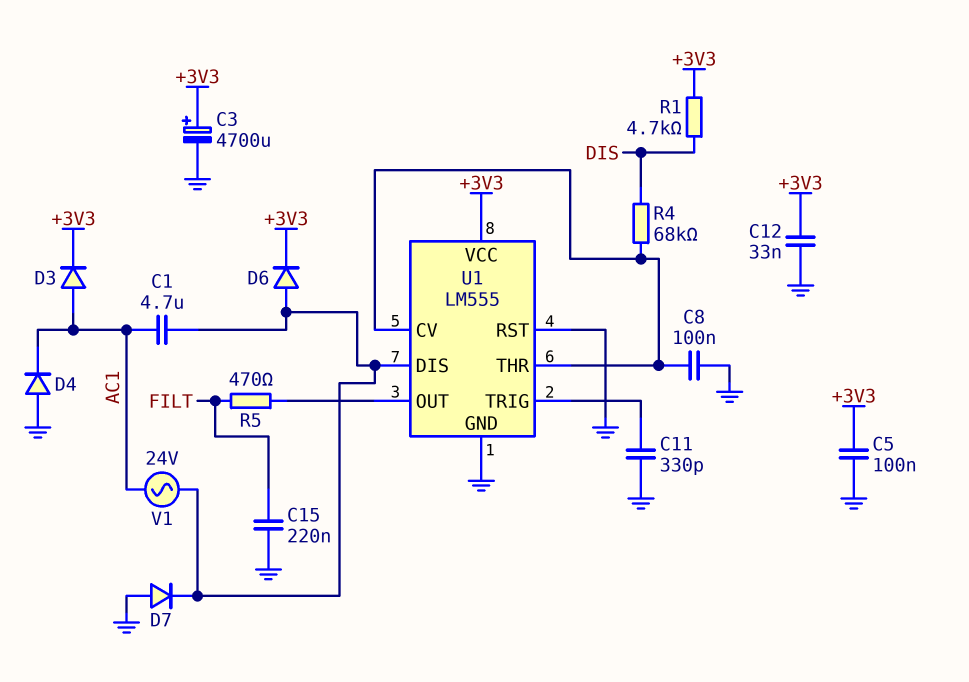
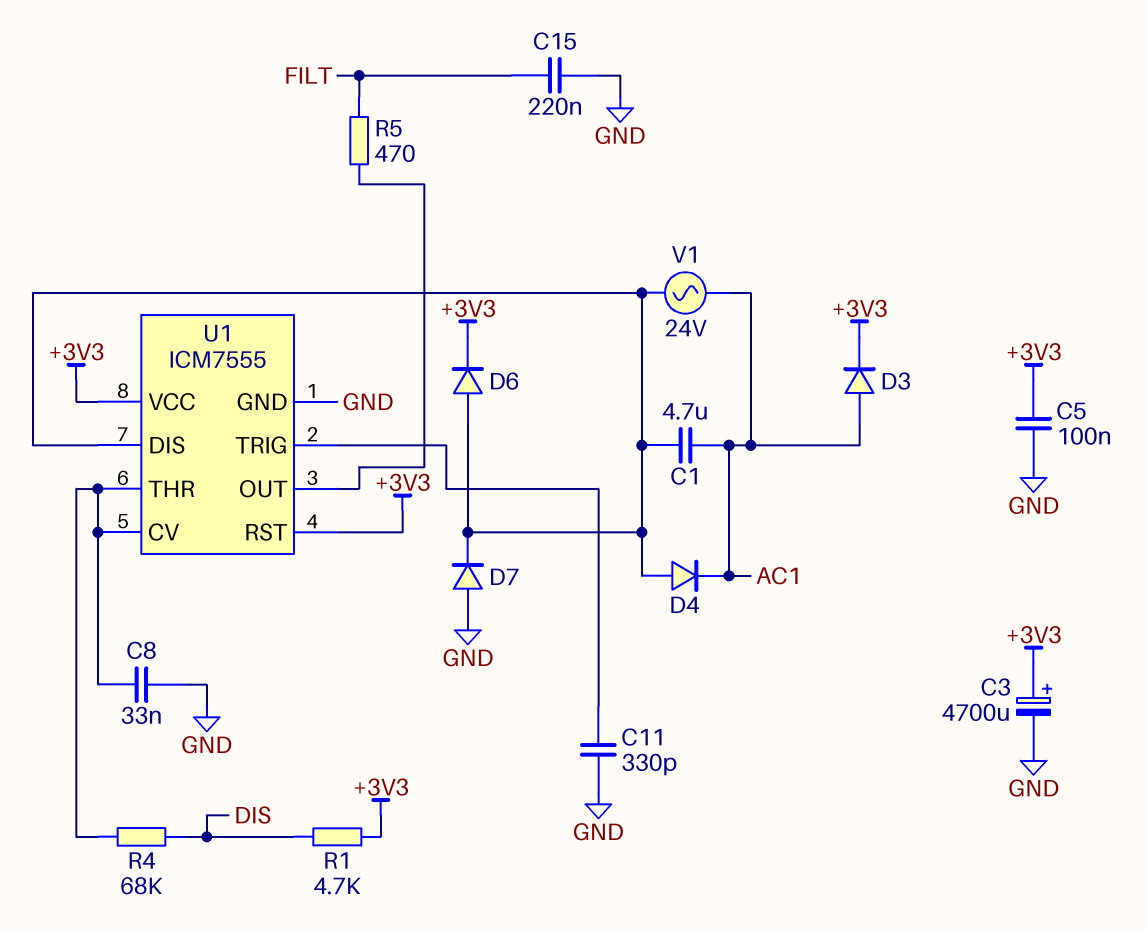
C8: 100nF (GND, U1/CV) -> 33nF (GND, U1/CV)
C12: 33nF (+3V3, GND) -> none
D4: diode (A GND, K AC1) -> diode (A U1/DIS, K AC1)
U1: LM555 -> ICM7555
U1 pin RST: GND -> +3V3

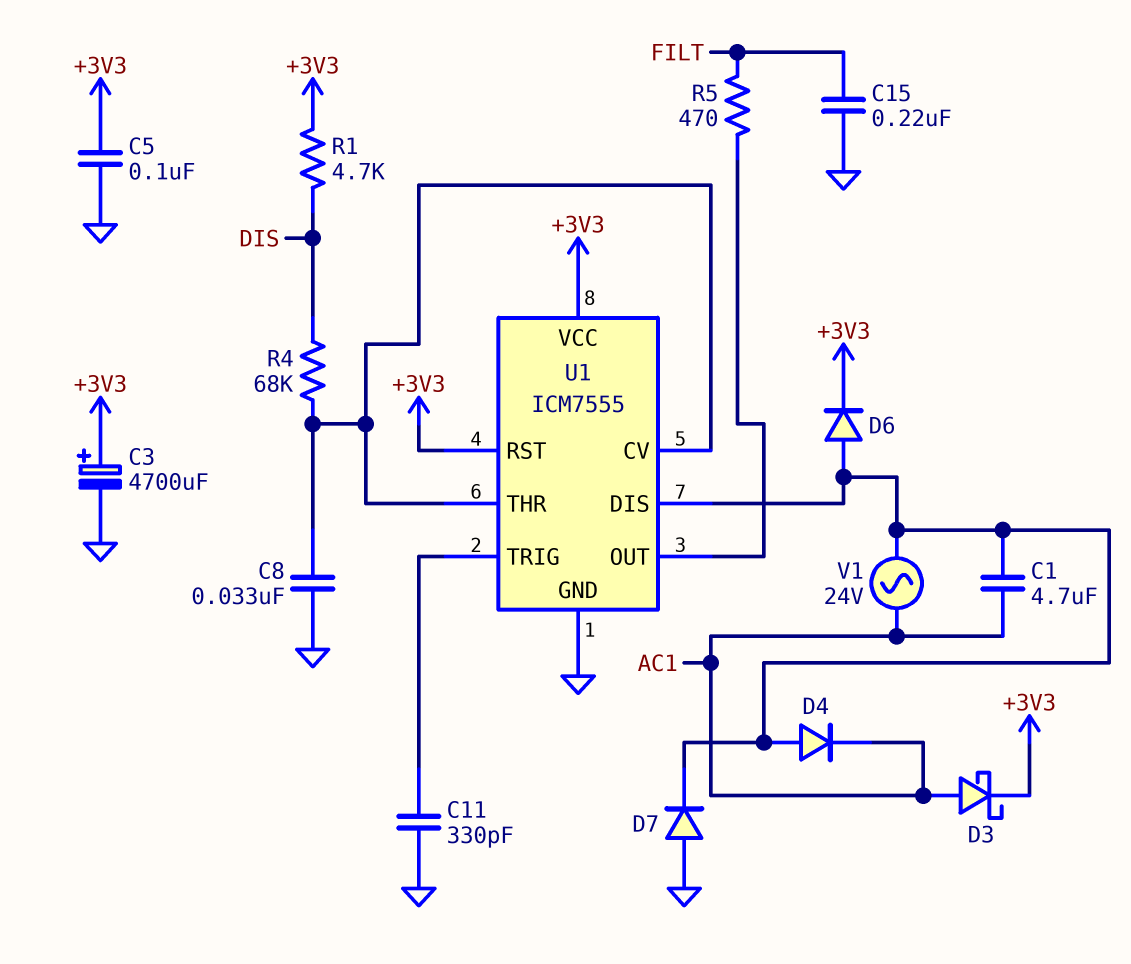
D3: diode (A AC1, K +3V3) -> schottky (A AC1, K +3V3)

